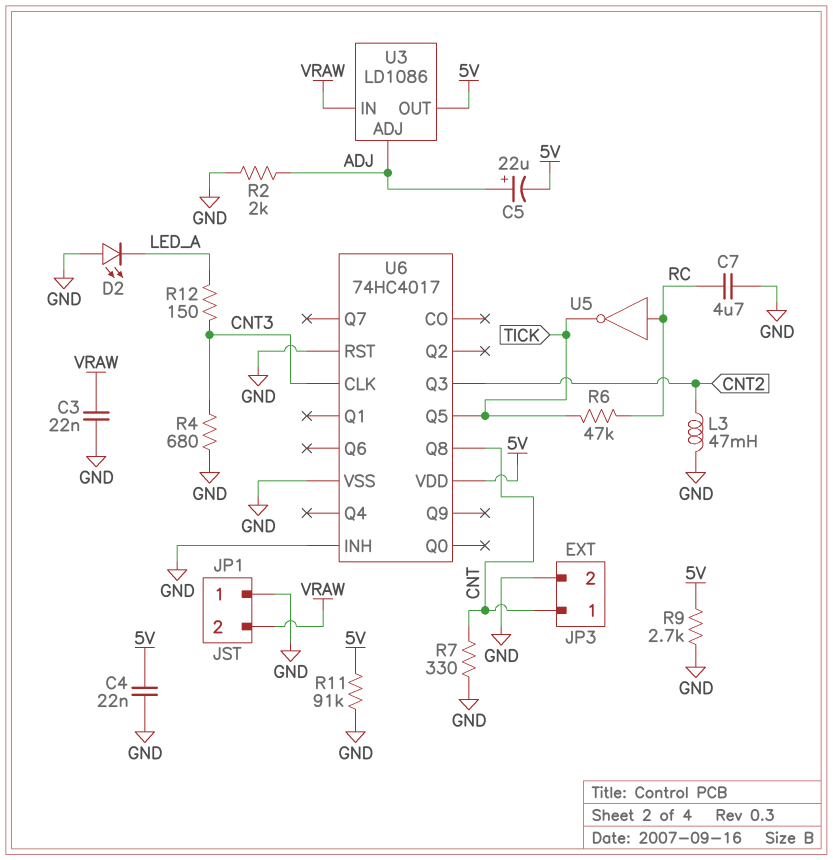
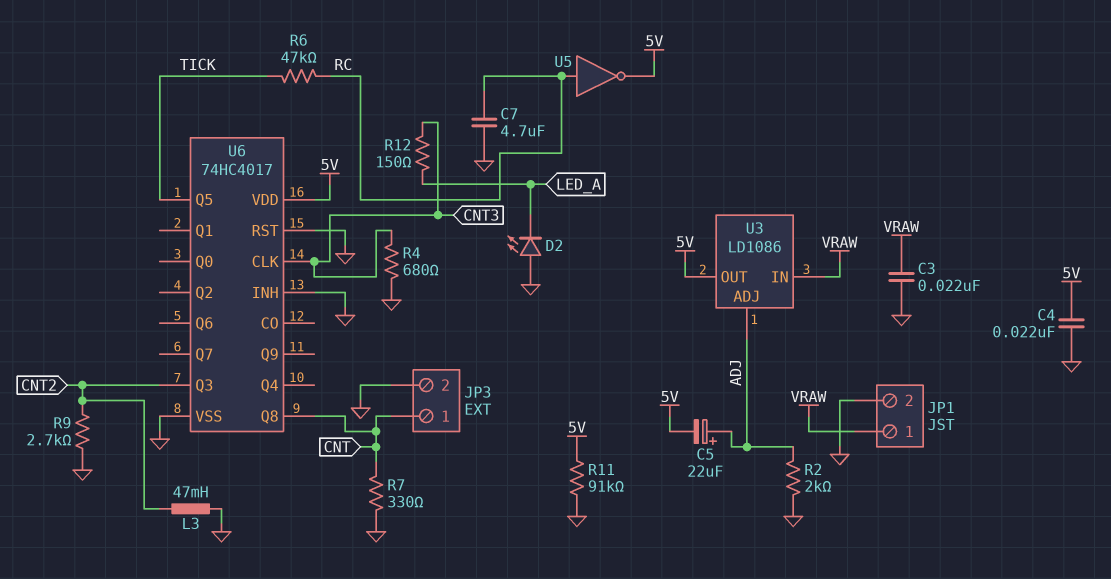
JP1 pin 1: GND -> VRAW
JP1 pin 2: VRAW -> GND
R9: 2.7k (5V, GND) -> 2.7k (CNT2, GND)
U5: NOT (in RC, out TICK) -> NOT (in RC, out 5V)

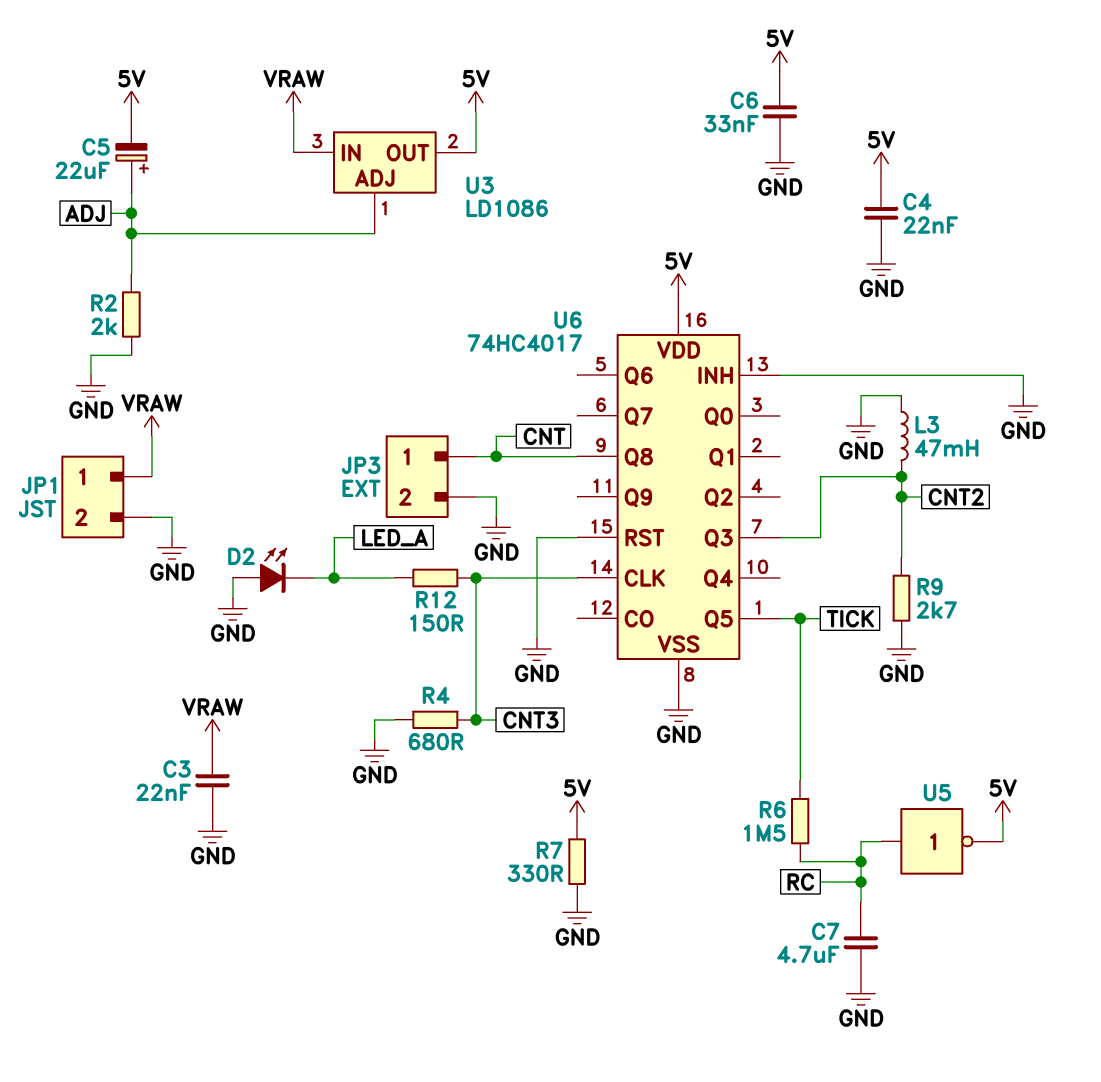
C6: none -> 33nF (5V, GND)
R6: 47k (RC, TICK) -> 1.5M (RC, TICK)
R7: 330 (CNT, GND) -> 330 (5V, GND)
R11: 91k (5V, GND) -> none

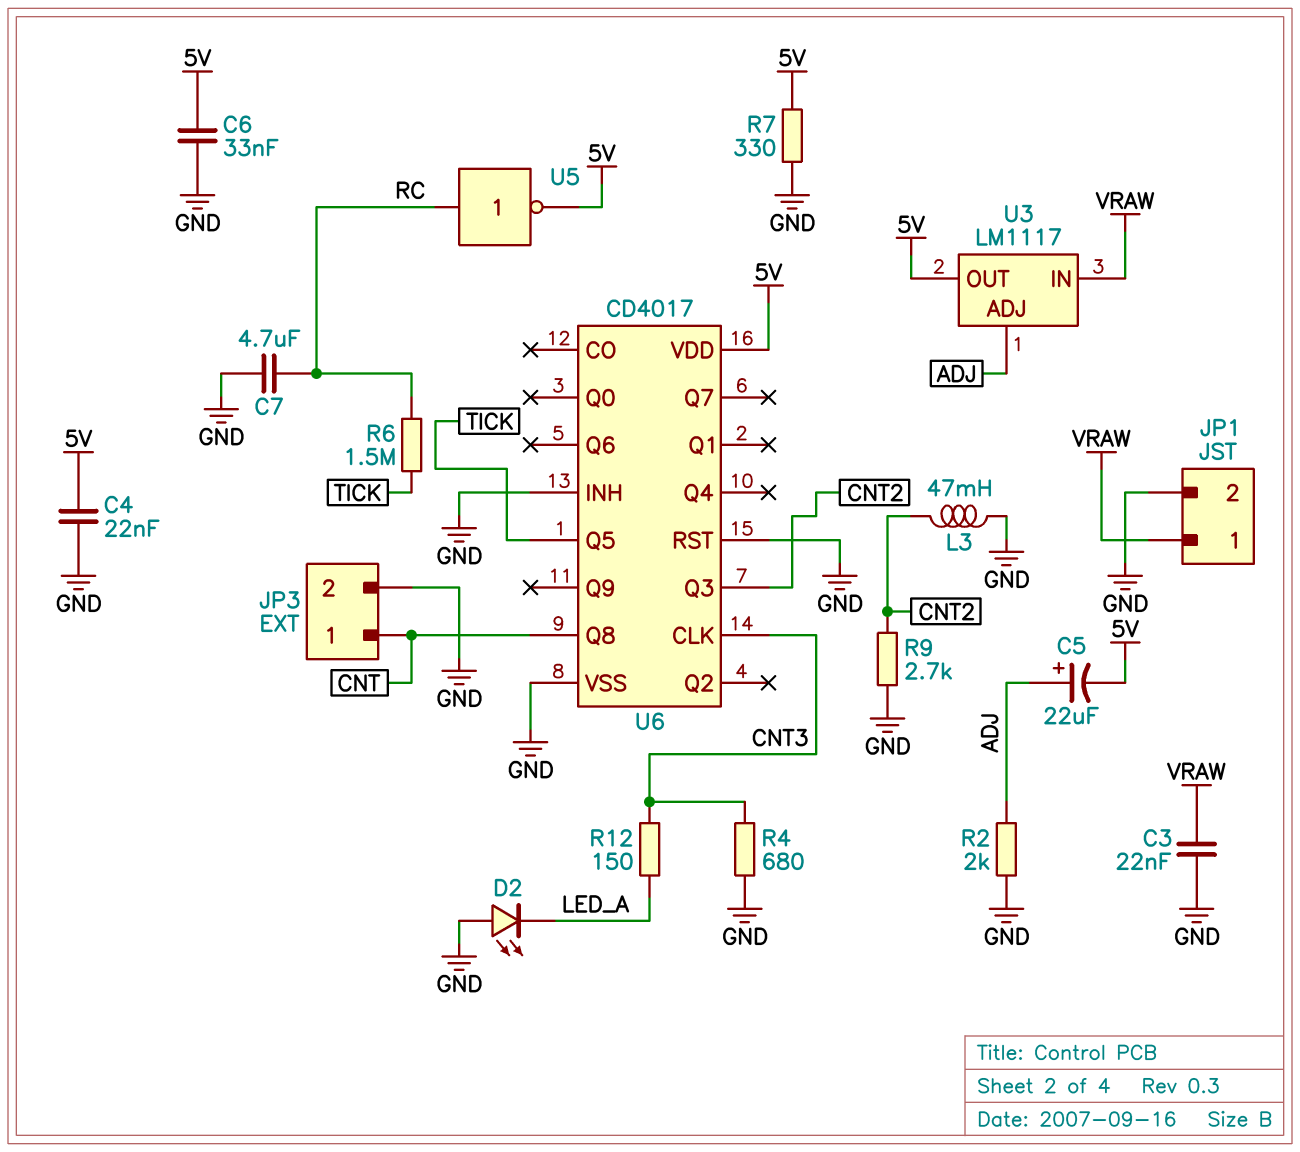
U3: LD1086 -> LM1117
U6: 74HC4017 -> CD4017

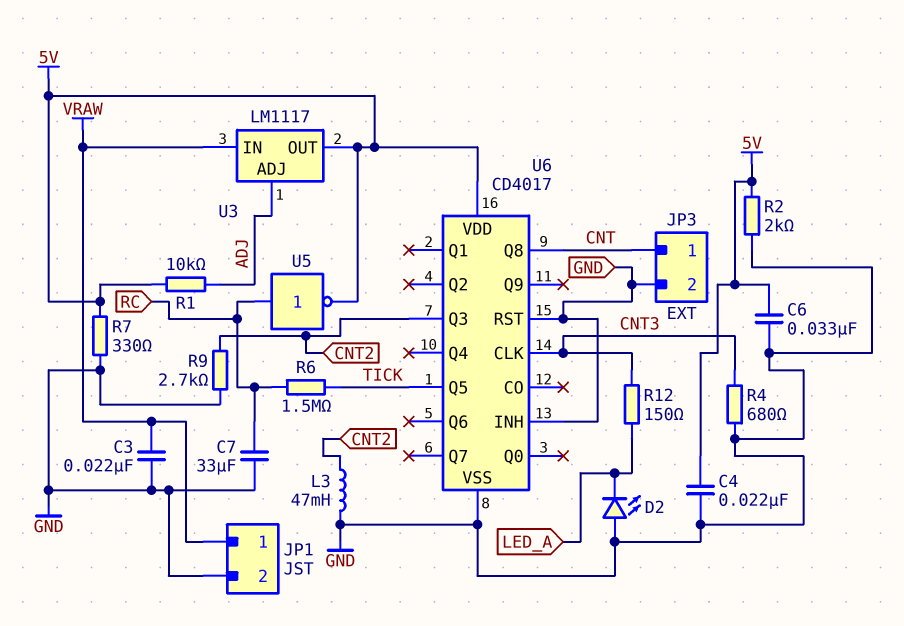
C5: 22uF (plus ADJ, minus 5V) -> none
C7: 4.7uF (GND, RC) -> 33uF (GND, RC)
R1: none -> 10k (5V, ADJ)
R2: 2k (ADJ, GND) -> 2k (5V, GND)

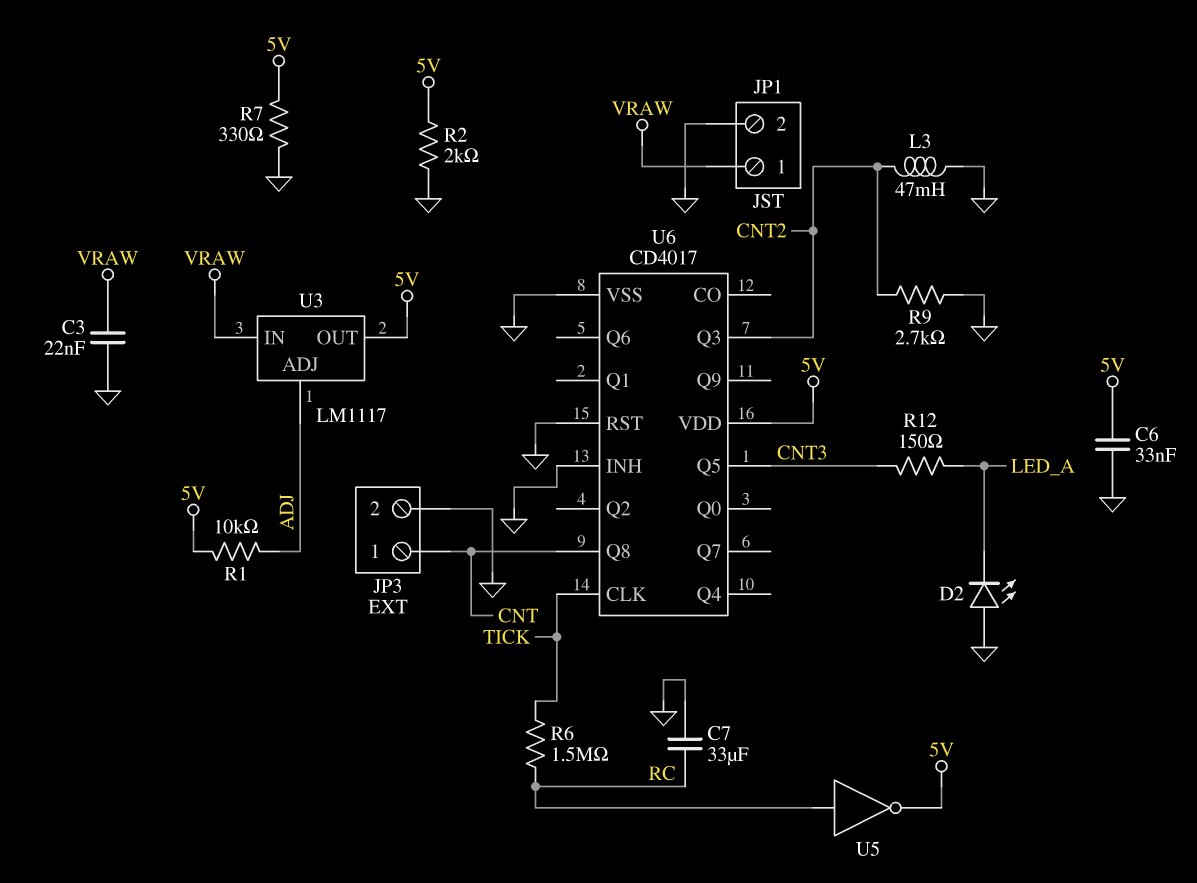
C4: 22nF (5V, GND) -> none
R4: 680 (CNT3, GND) -> none
U6 pin CLK: CNT3 -> TICK
U6 pin Q5: TICK -> CNT3

